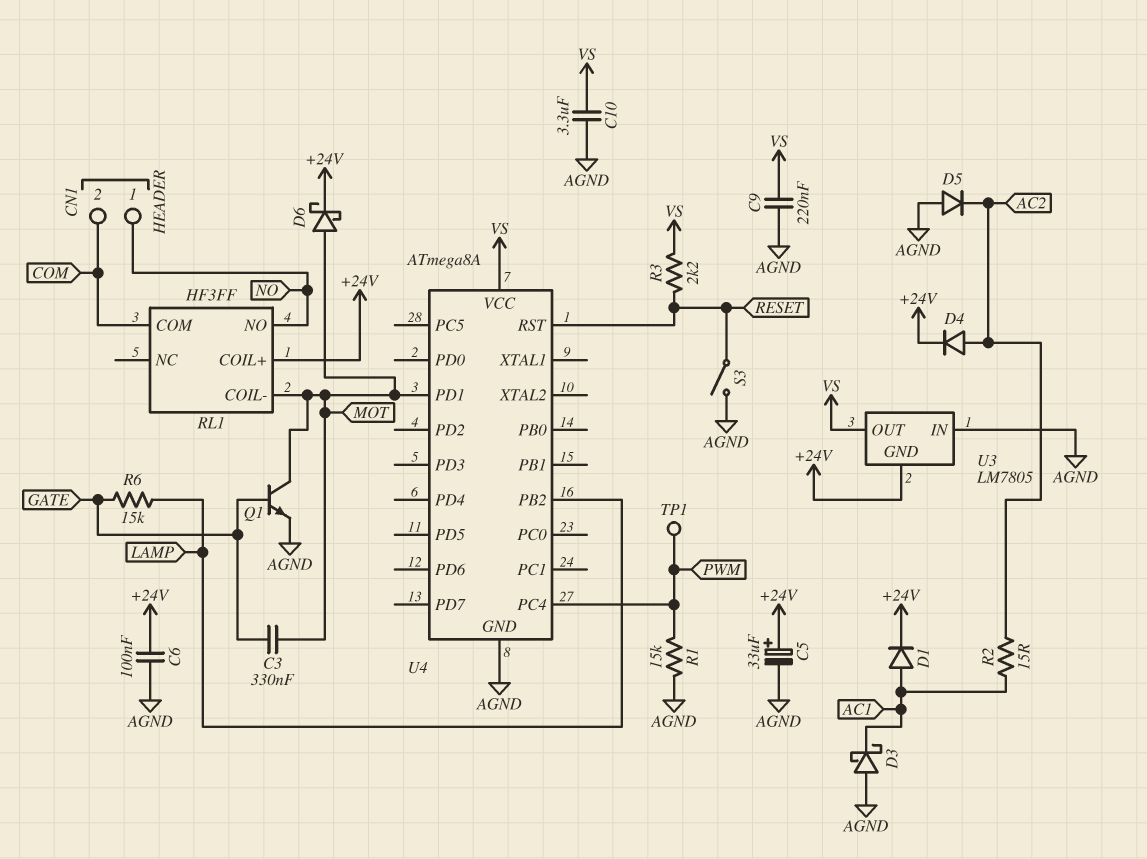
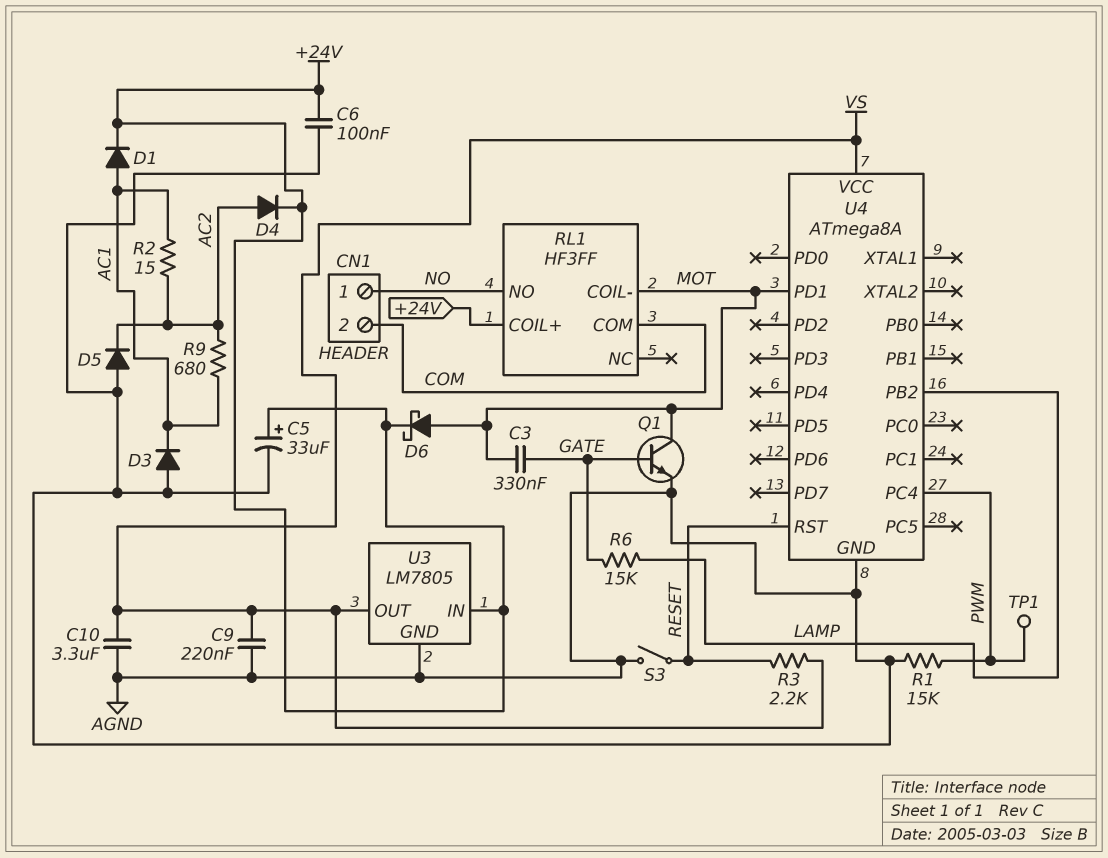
D3: schottky (A AGND, K AC1) -> diode (A AGND, K AC1)
R9: none -> 680 (AC1, AC2)
U3 pin GND: +24V -> AGND
U3 pin IN: AGND -> +24V

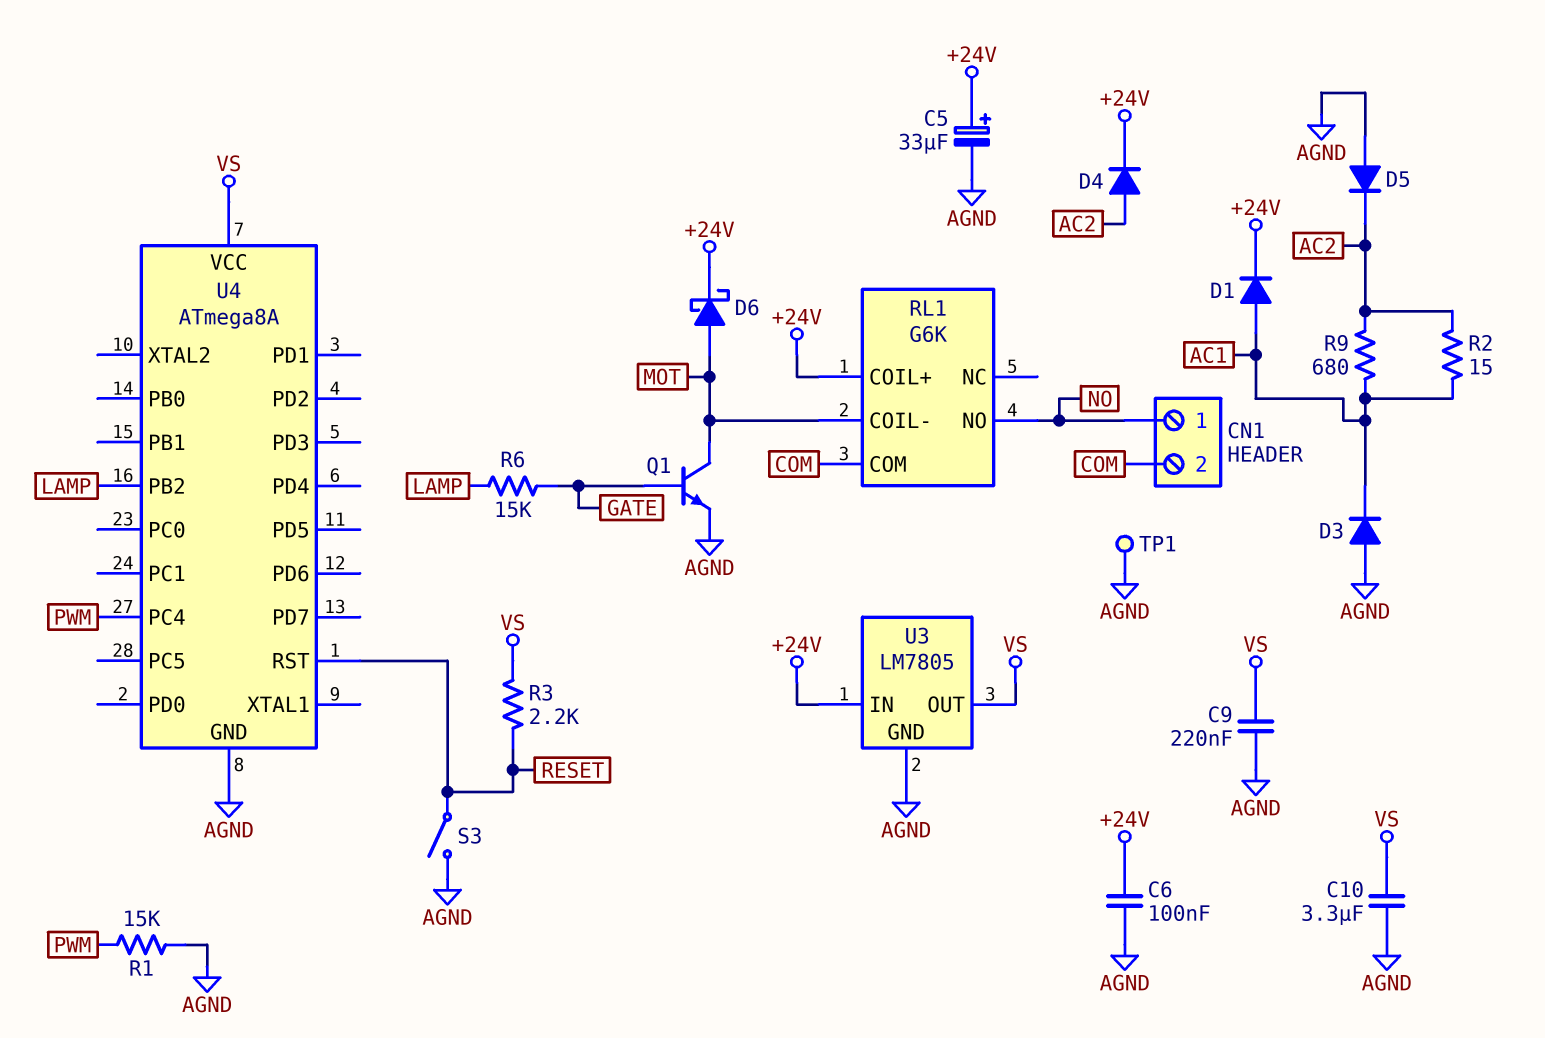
C3: 330nF (GATE, MOT) -> none
RL1: HF3FF -> G6K
TP1: test point (PWM) -> test point (AGND)
U4 pin PD1: MOT -> none

